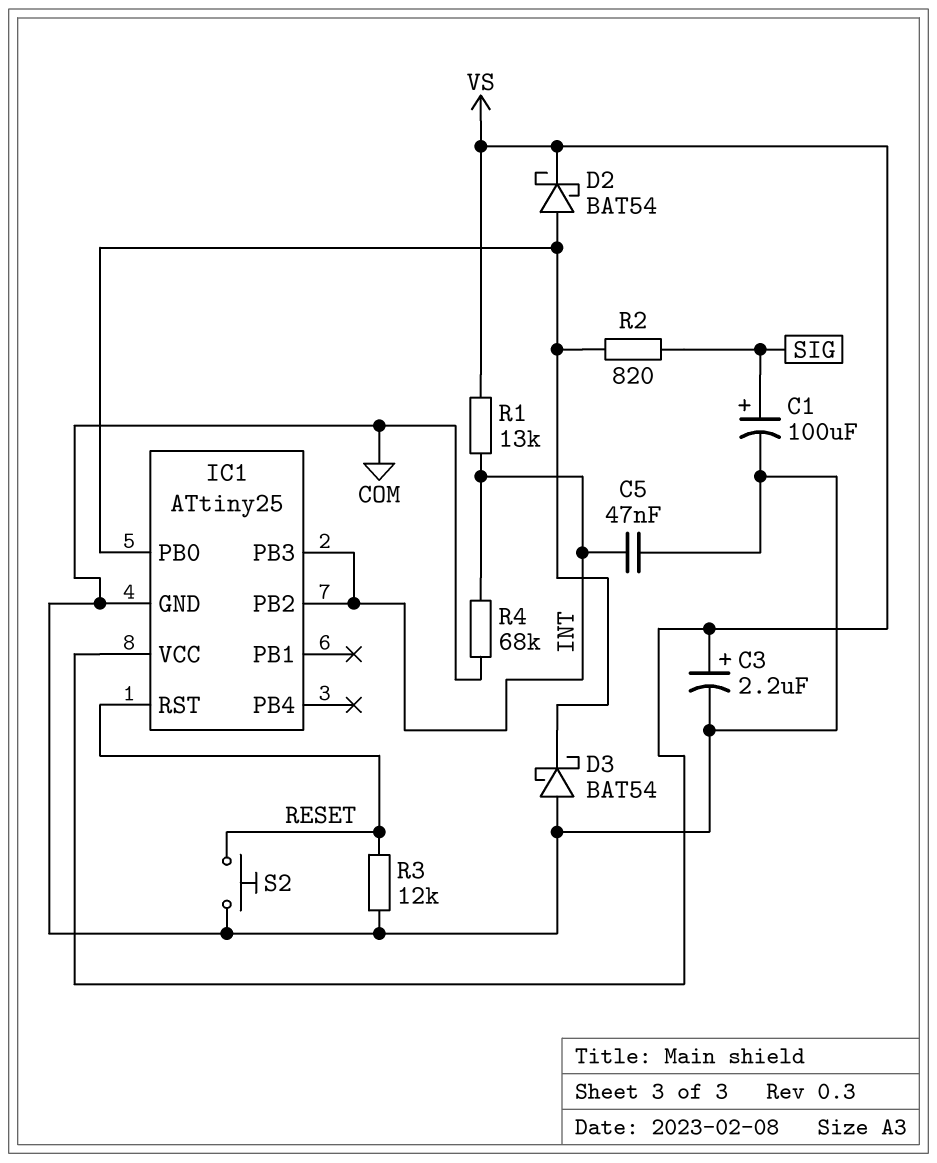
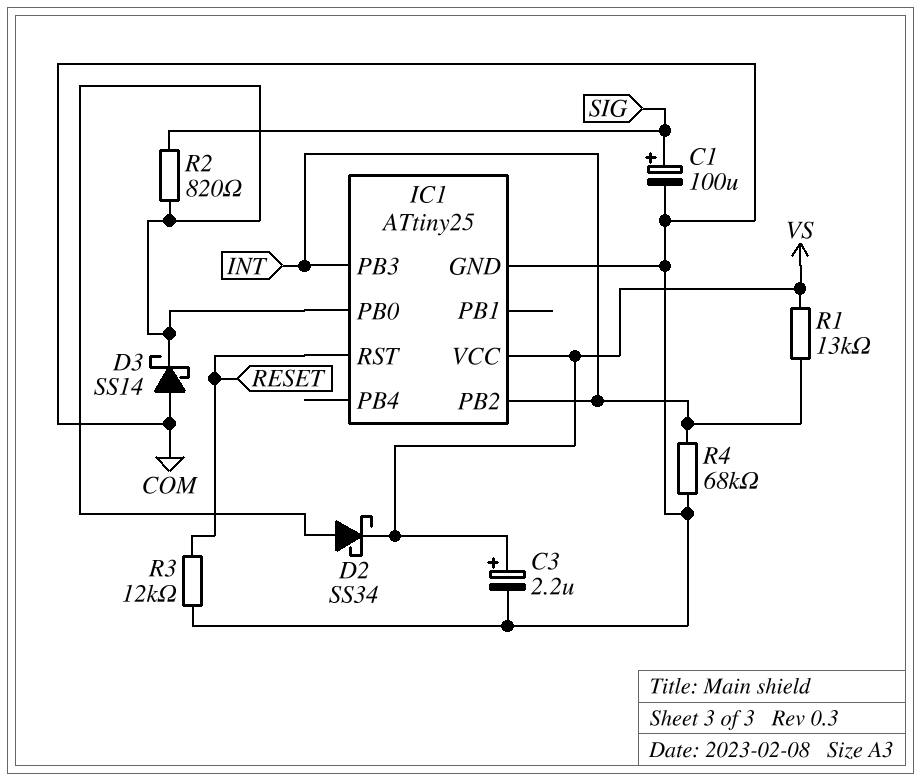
C5: 47nF (COM, INT) -> none
D2: schottky BAT54 (A IC1/PB0, K VS) -> schottky SS34 (A IC1/PB0, K VS)
D3: schottky BAT54 (A COM, K IC1/PB0) -> schottky SS14 (A COM, K IC1/PB0)
S2: button (COM, RESET) -> none

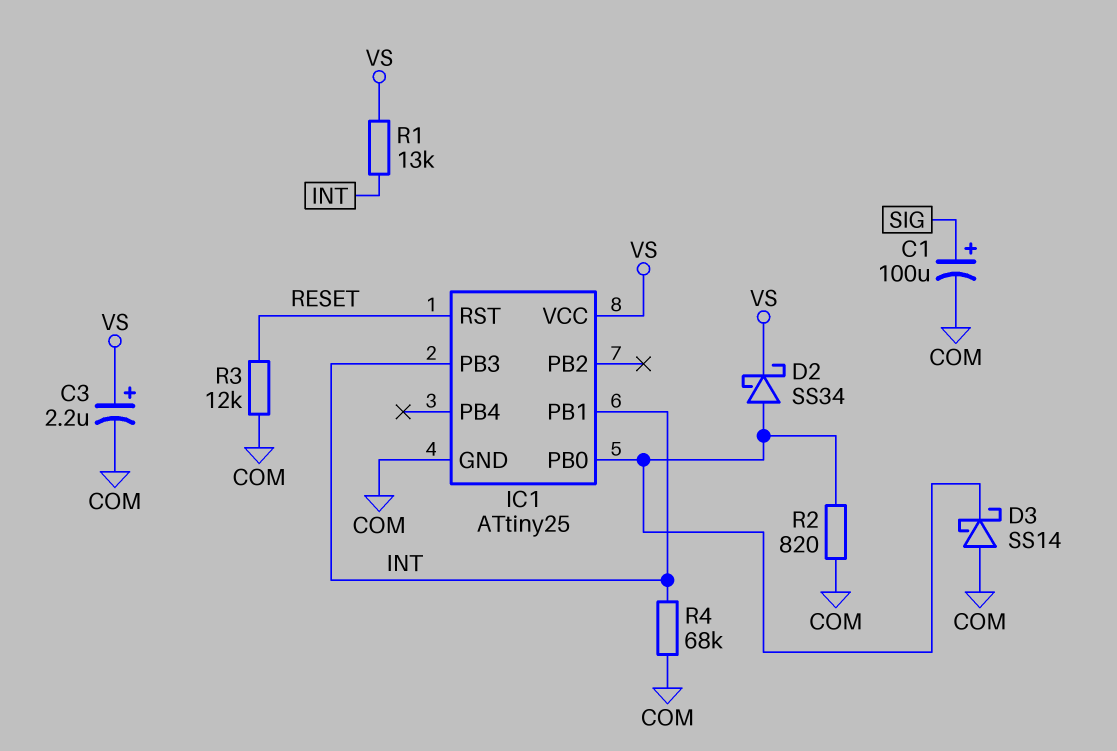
IC1 pin PB1: none -> INT
IC1 pin PB2: INT -> none
R2: 820 (IC1/PB0, SIG) -> 820 (COM, IC1/PB0)

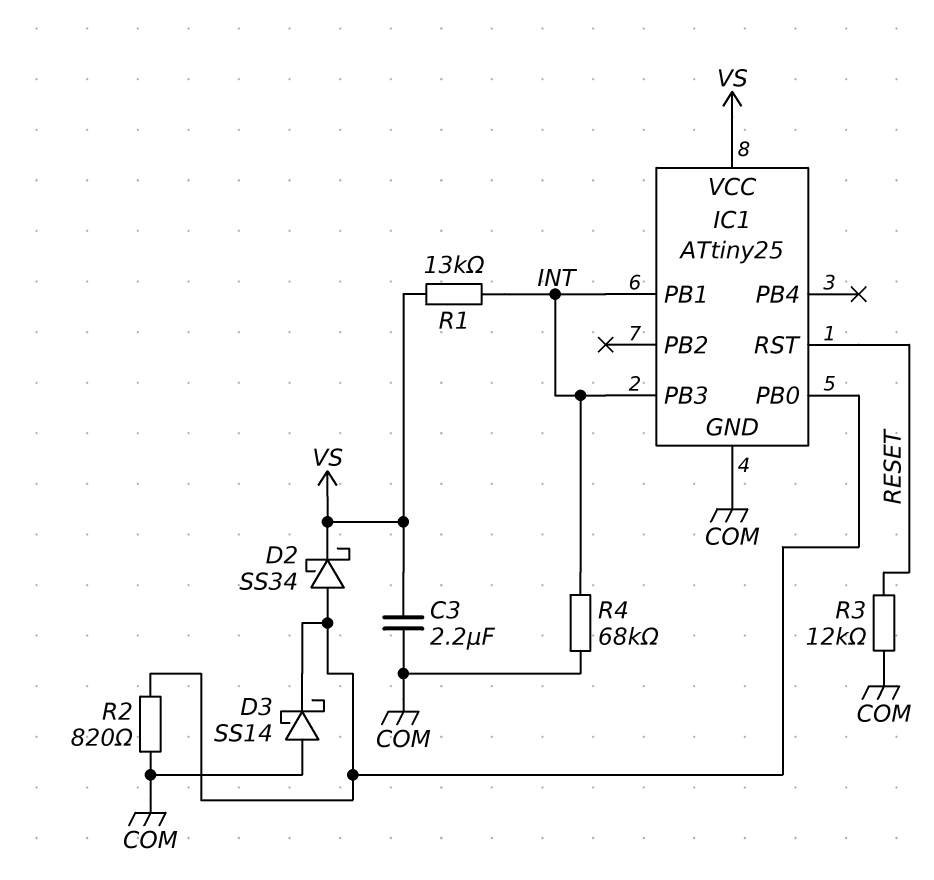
C1: 100uF (plus SIG, minus COM) -> none
C3: 2.2uF (plus VS, minus COM) -> 2.2uF (COM, VS)

